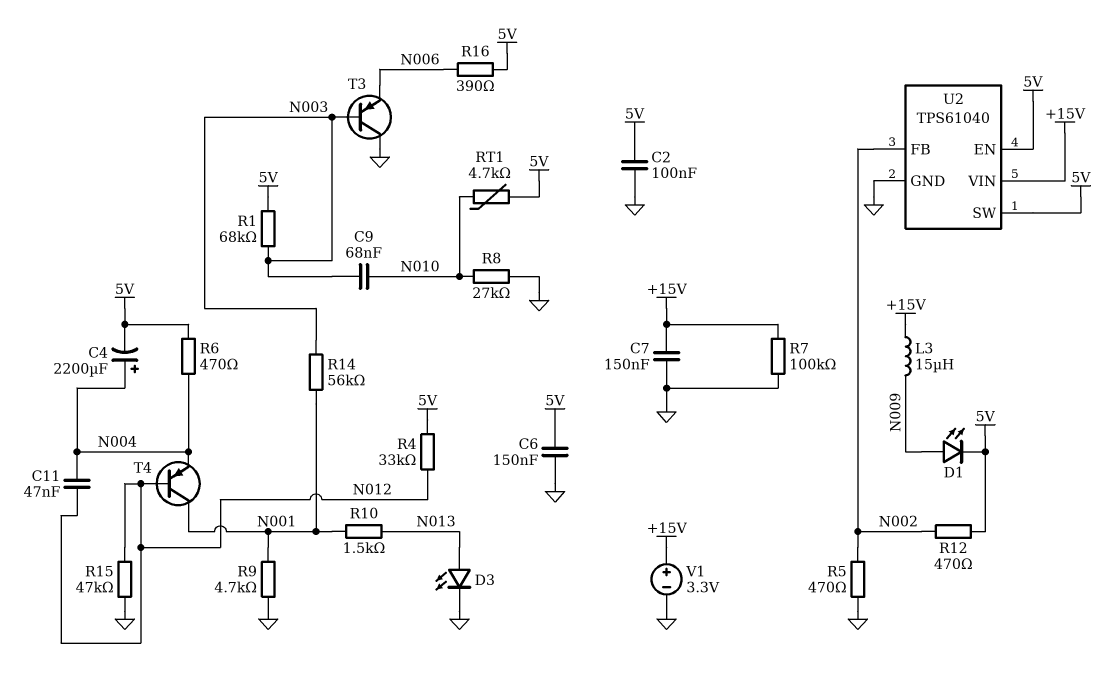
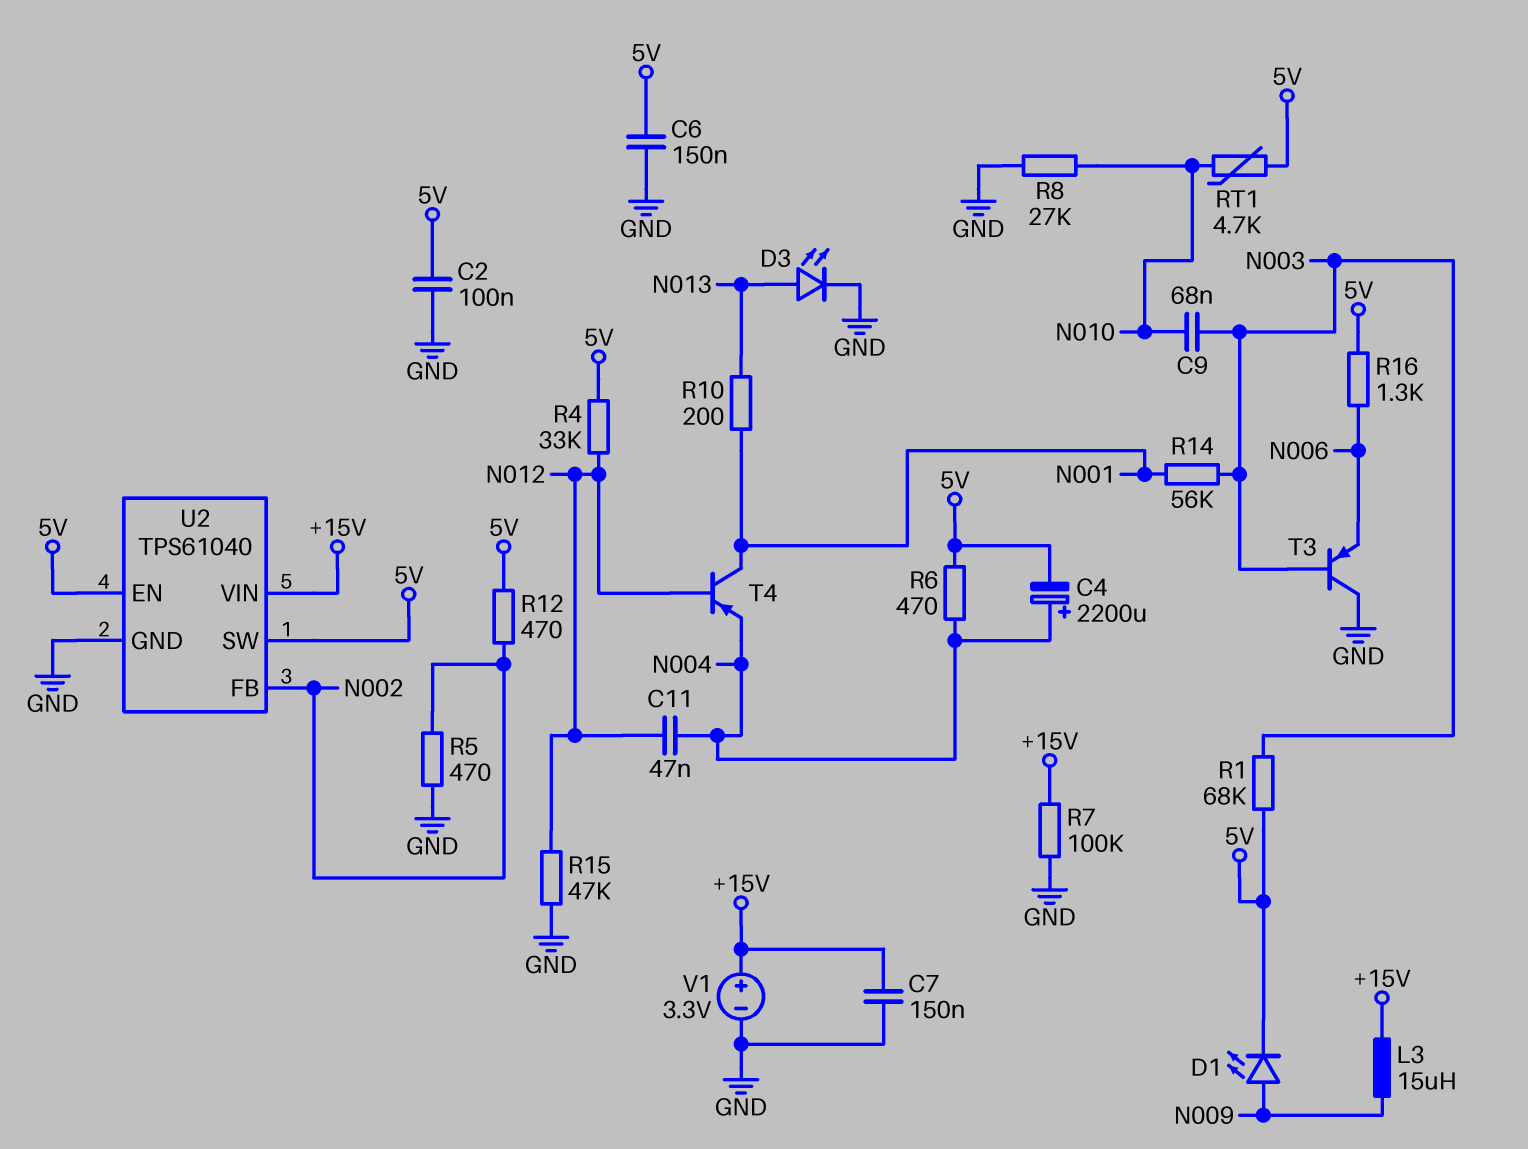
R9: 4.7k (GND, N001) -> none
R10: 1.5k (N001, N013) -> 200 (N001, N013)
R16: 390 (5V, N006) -> 1.3k (5V, N006)

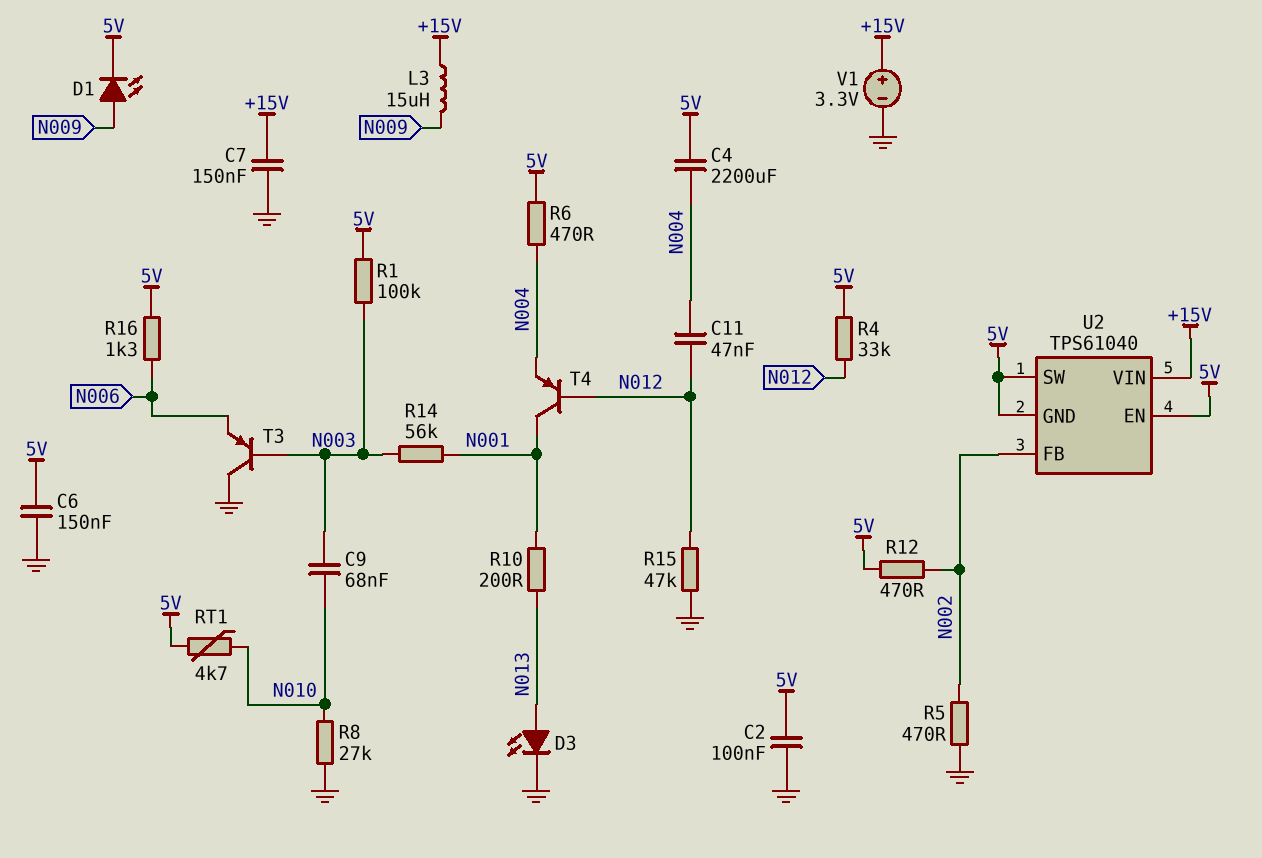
C4: 2200uF (plus N004, minus 5V) -> 2200uF (5V, N004)
R1: 68k (5V, N003) -> 100k (5V, N003)
R7: 100k (+15V, GND) -> none
U2 pin GND: GND -> 5V

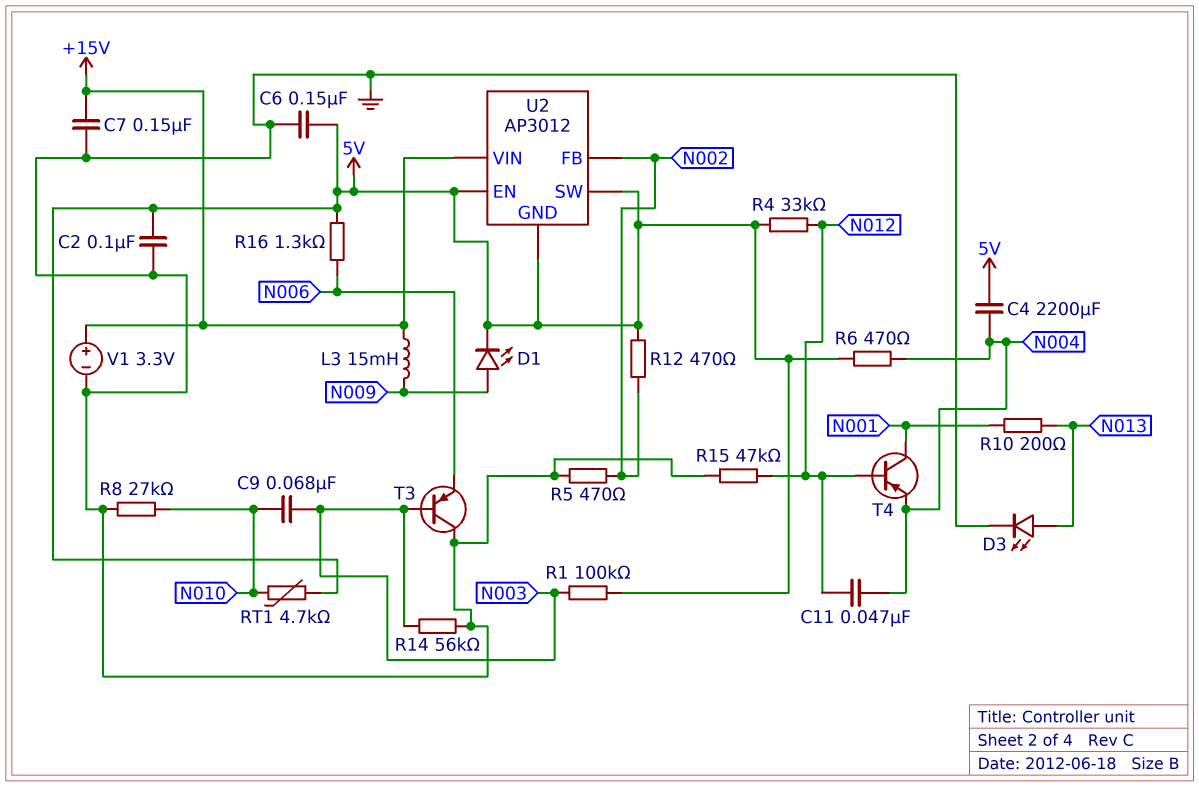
L3: 15uH (+15V, N009) -> 15mH (+15V, N009)
R14: 56k (N001, N003) -> 56k (GND, N003)
U2: TPS61040 -> AP3012

